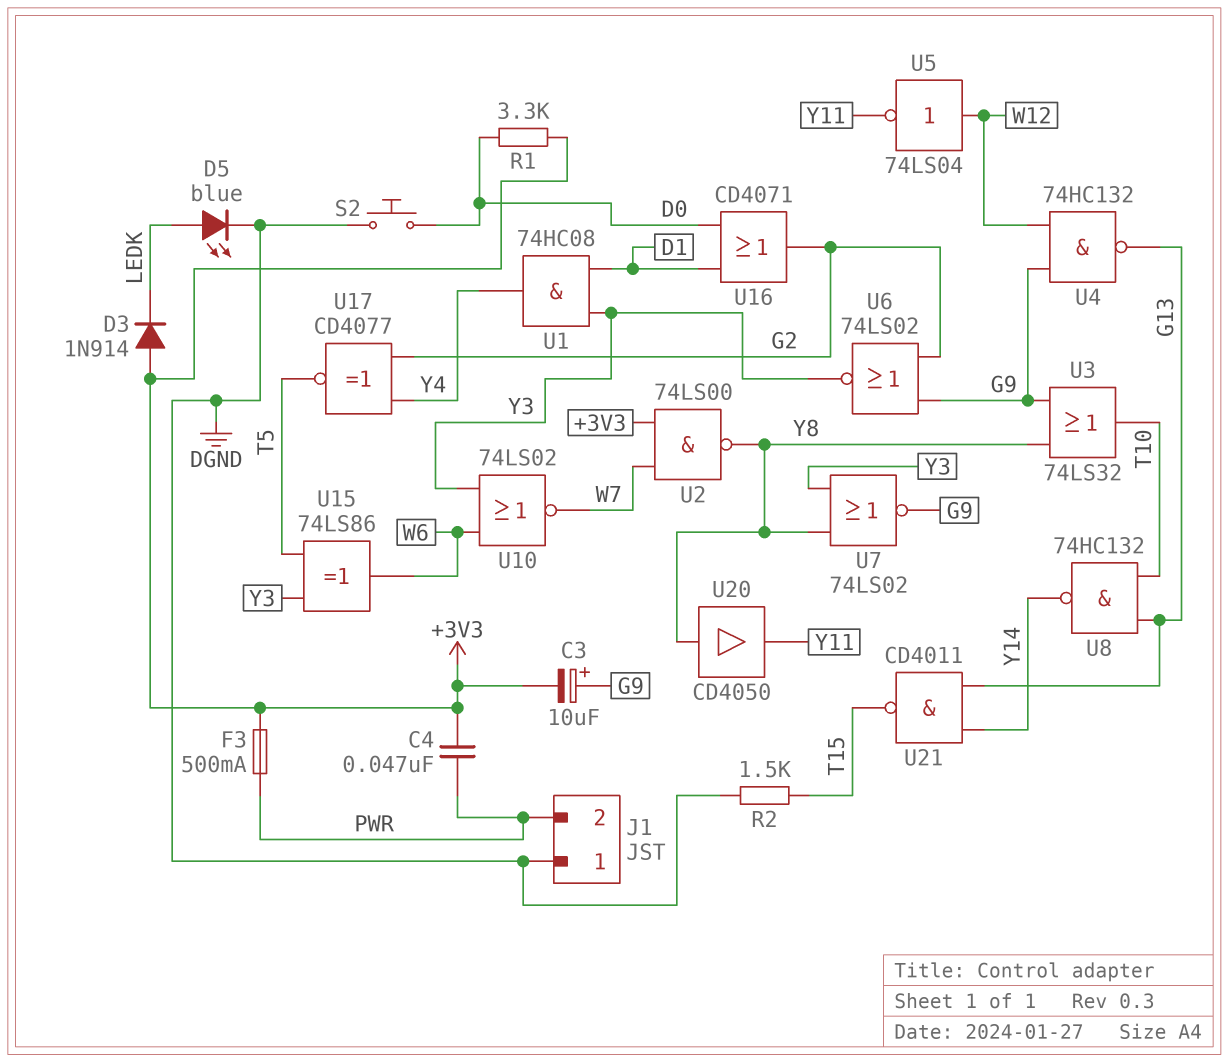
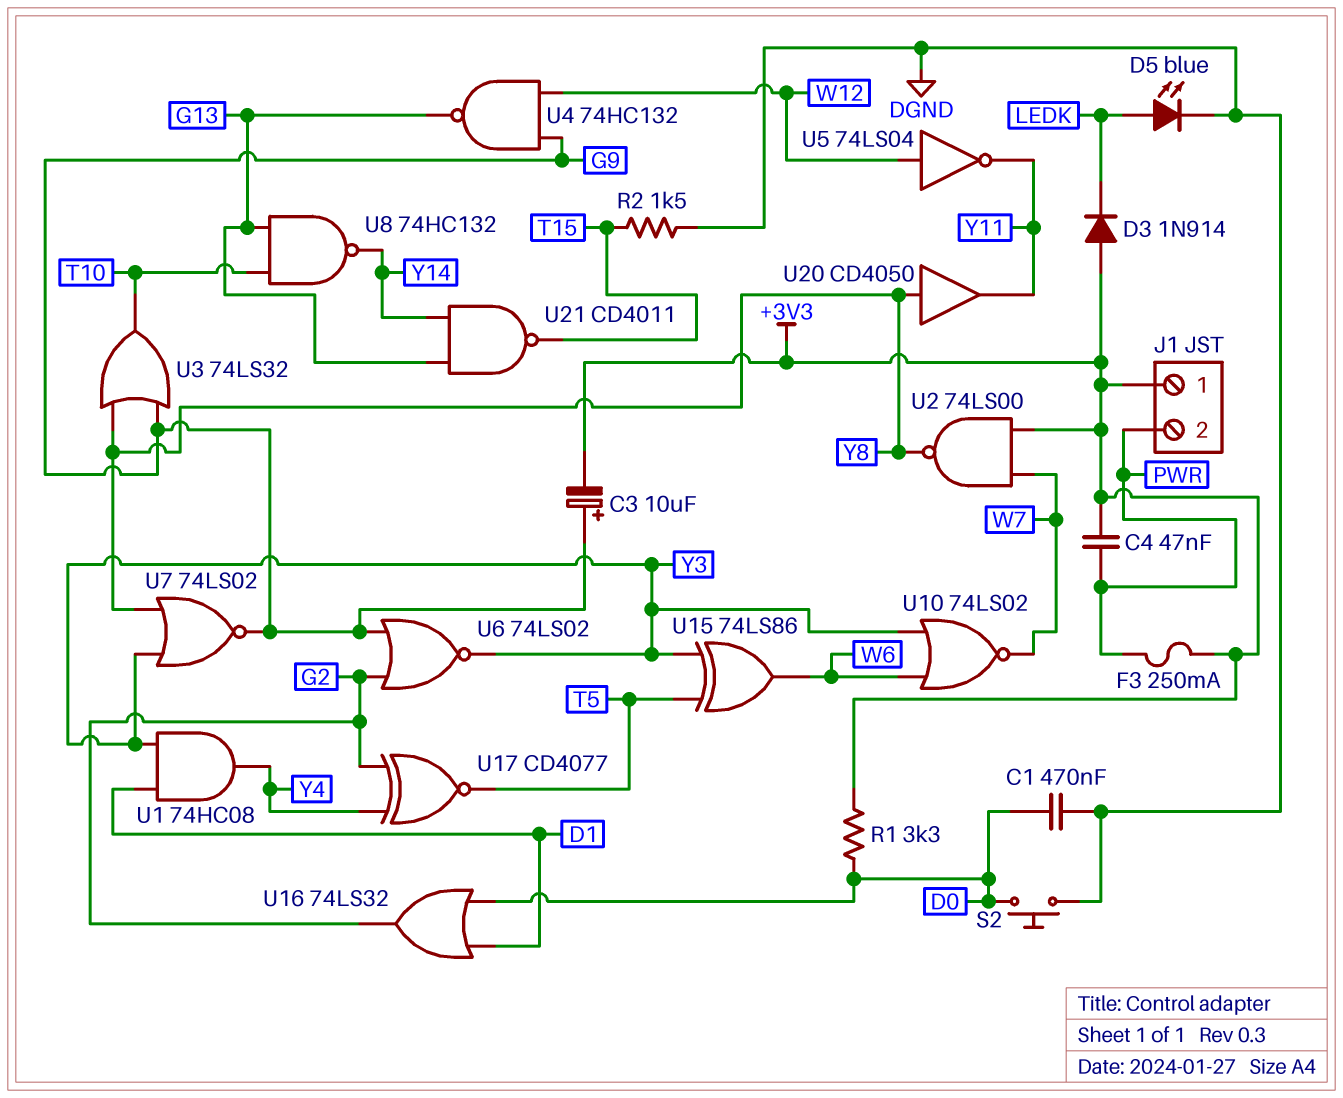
C1: none -> 470nF (D0, DGND)
F3: 500mA (+3V3, PWR) -> 250mA (+3V3, PWR)
J1 pin 1: DGND -> +3V3
U16: OR CD4071 (in D0, in D1, out G2) -> OR 74LS32 (in D0, in D1, out G2)

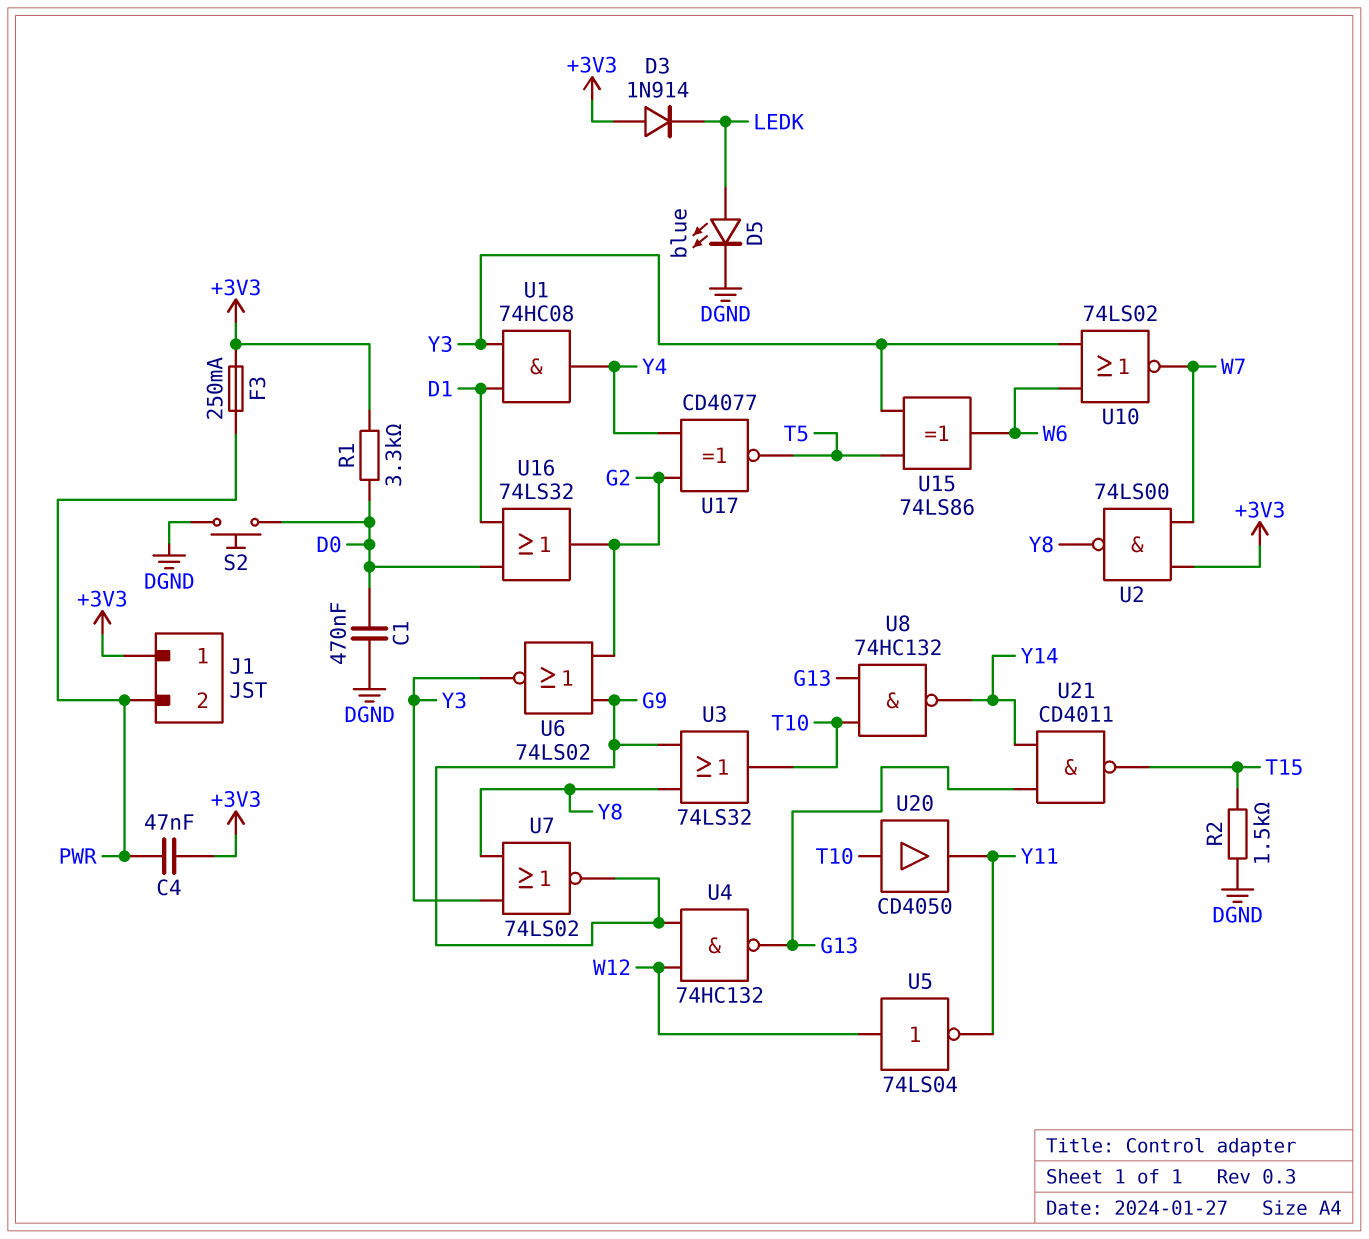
C3: 10uF (plus G9, minus +3V3) -> none
U20: buffer CD4050 (in Y8, out Y11) -> buffer CD4050 (in T10, out Y11)

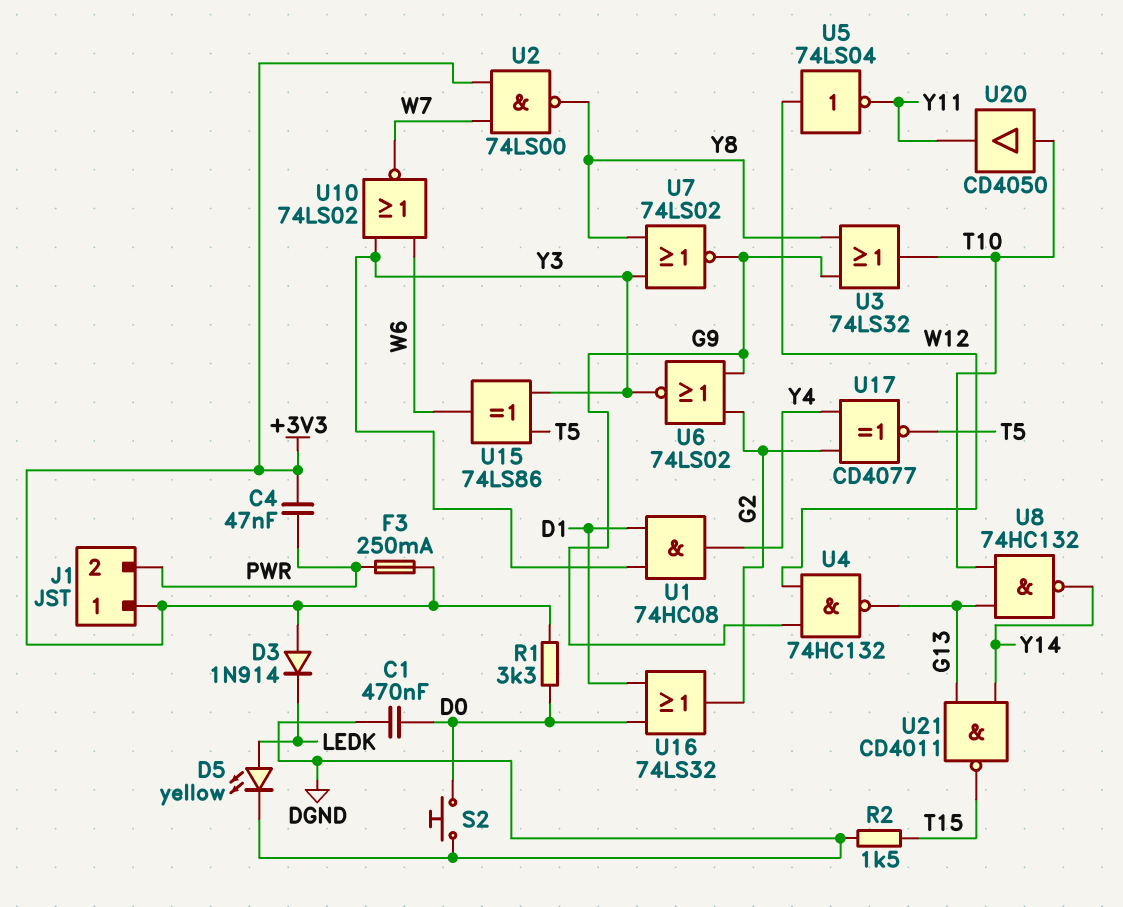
D5: LED blue (A LEDK, K DGND) -> LED yellow (A LEDK, K DGND)

